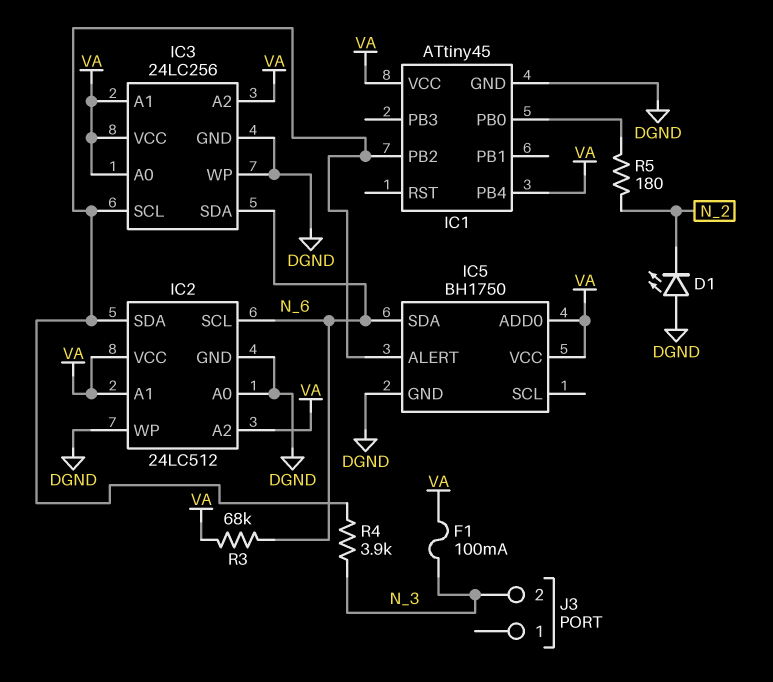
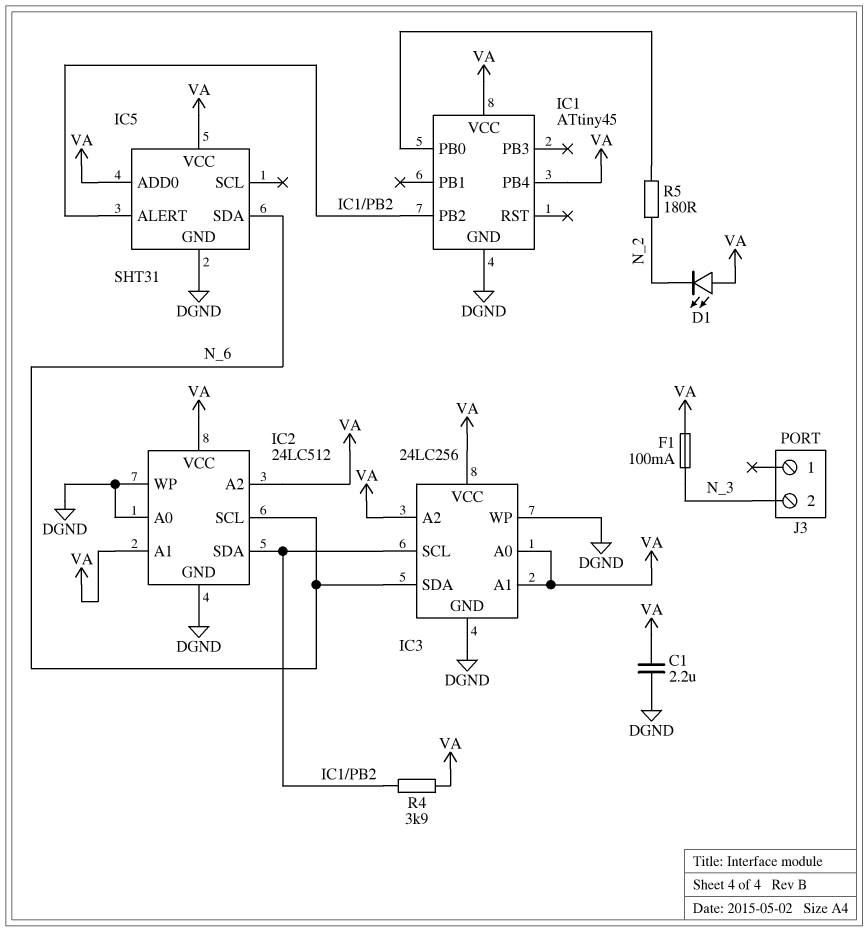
C1: none -> 2.2uF (DGND, VA)
D1: LED (A DGND, K N_2) -> LED (A VA, K N_2)
IC5: BH1750 -> SHT31
R3: 68k (N_6, VA) -> none
R4: 3.9k (IC1/PB2, N_3) -> 3.9k (IC1/PB2, VA)

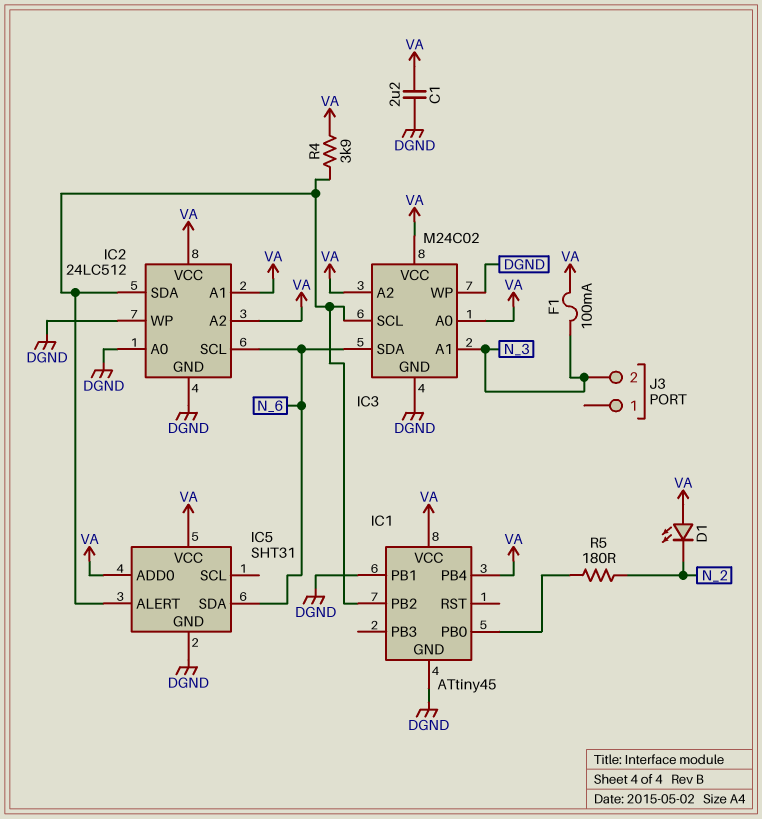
IC1 pin PB1: none -> DGND
IC3: 24LC256 -> M24C02
IC3 pin A1: VA -> N_3

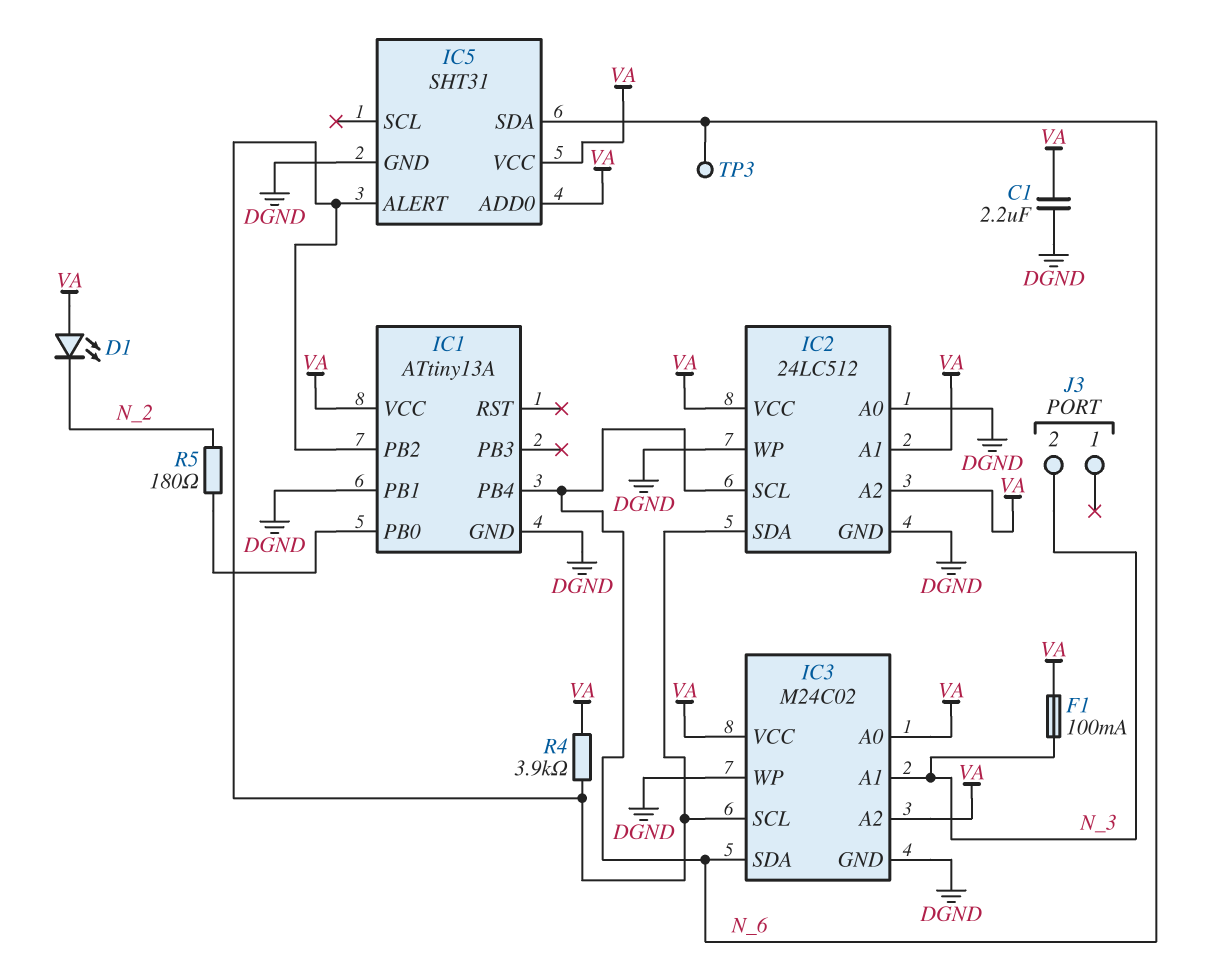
IC1: ATtiny45 -> ATtiny13A
IC1 pin PB4: VA -> N_6
TP3: none -> test point (N_6)

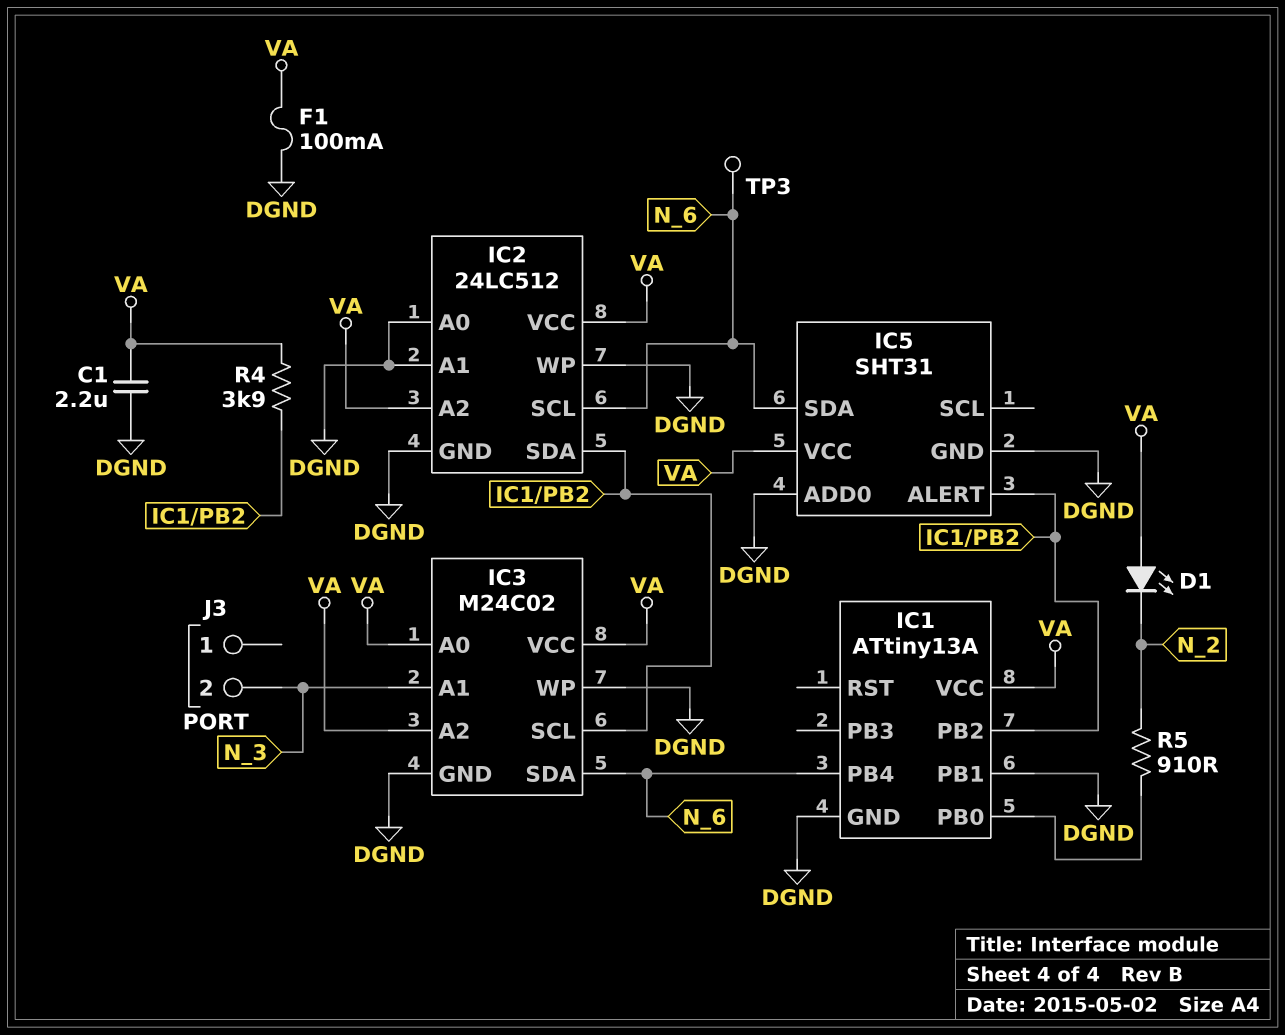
F1: 100mA (N_3, VA) -> 100mA (DGND, VA)
IC2 pin A1: VA -> DGND
IC5 pin ADD0: VA -> DGND
R5: 180 (IC1/PB0, N_2) -> 910 (IC1/PB0, N_2)

